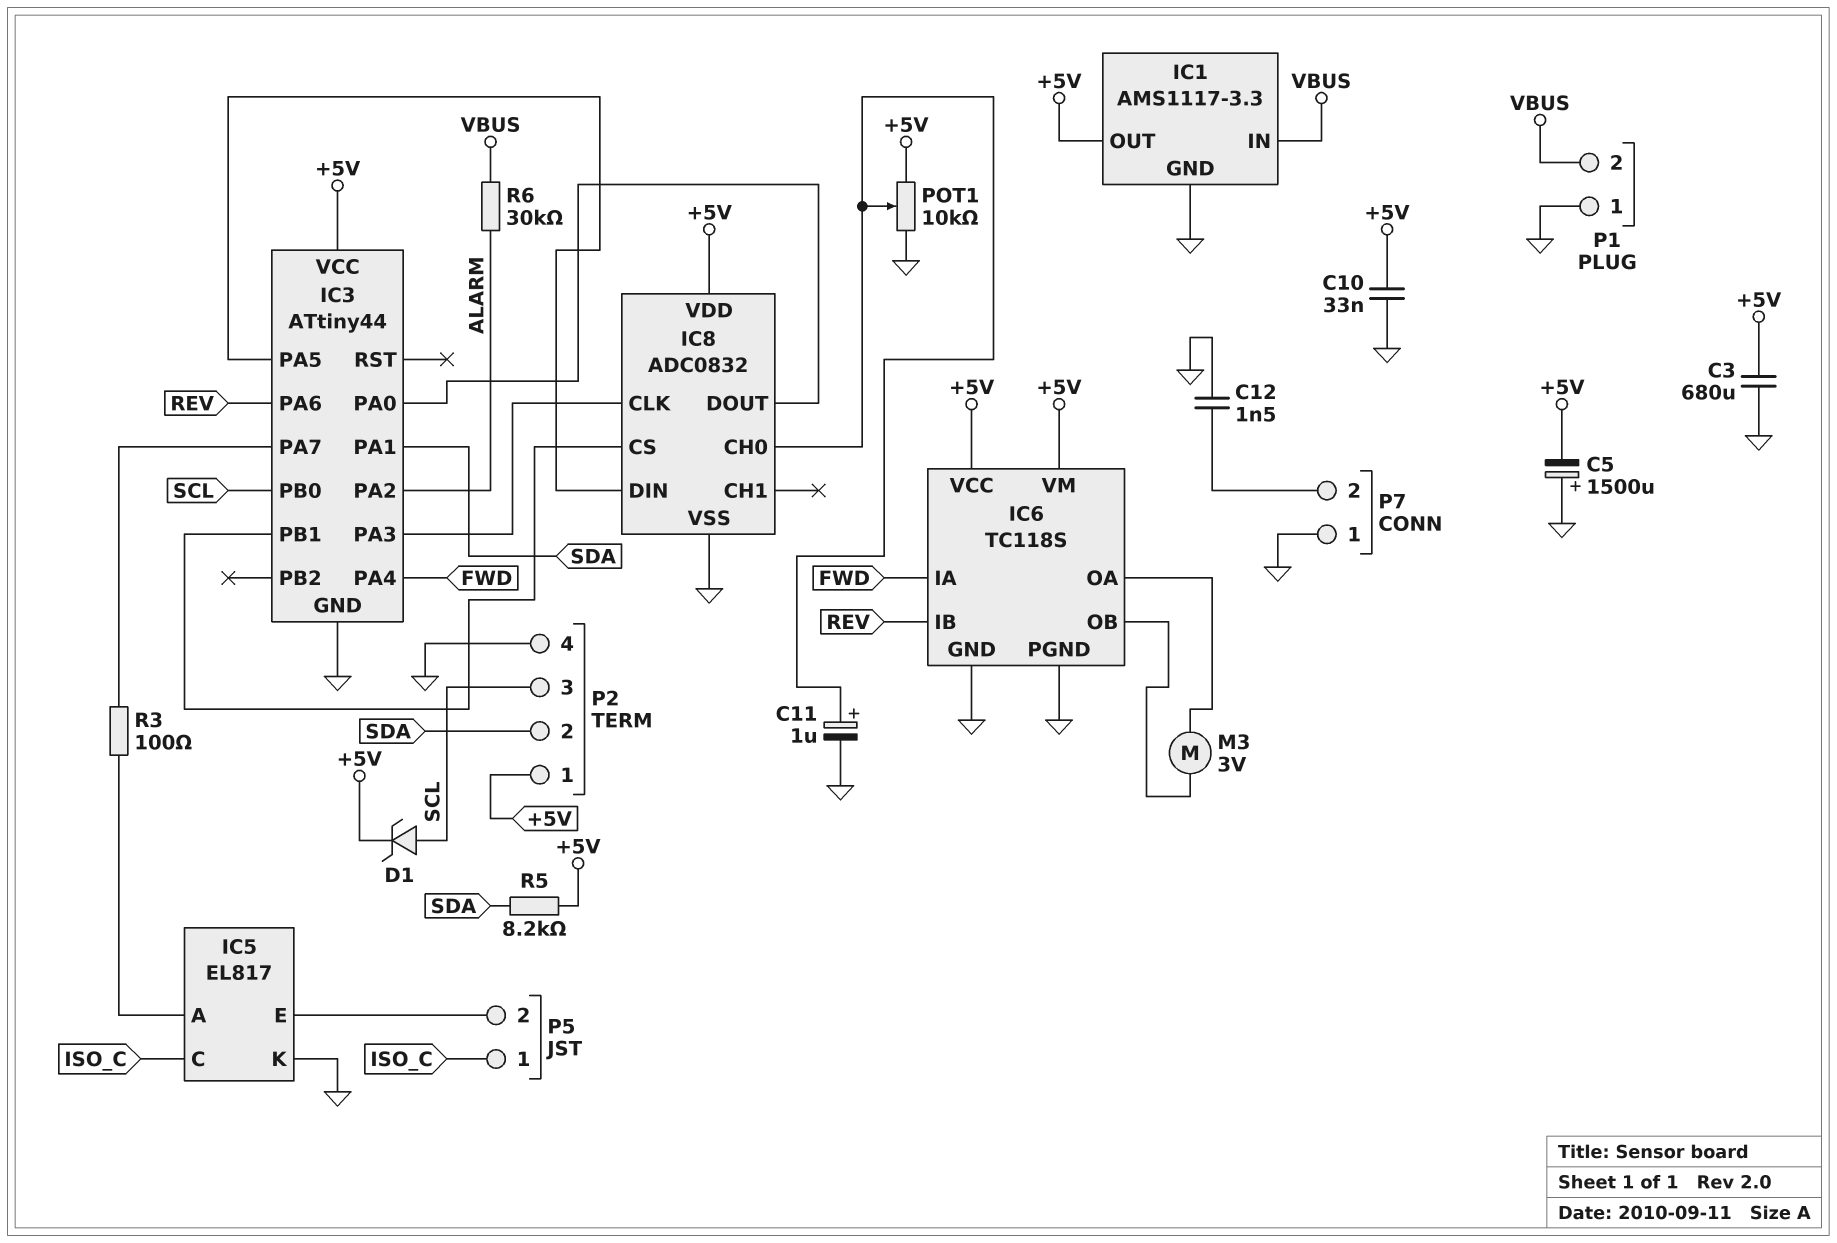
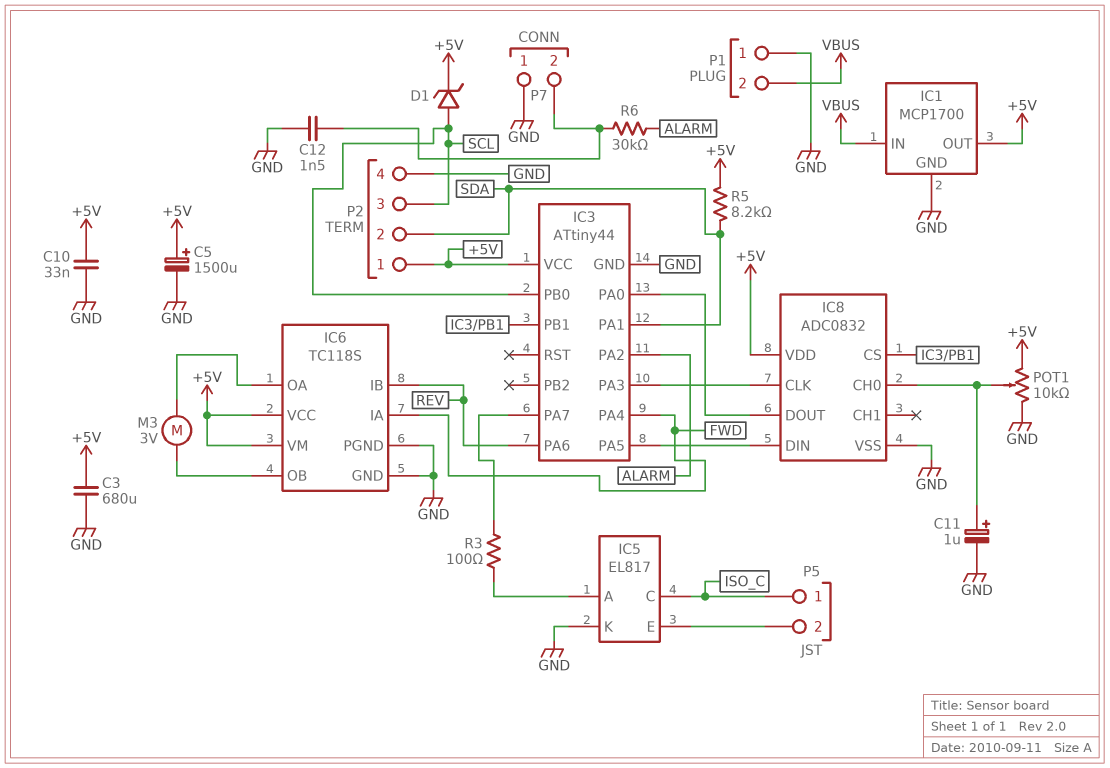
C5: 1500uF (plus GND, minus +5V) -> 1500uF (plus +5V, minus GND)
IC1: AMS1117-3.3 -> MCP1700
R6: 30k (ALARM, VBUS) -> 30k (ALARM, P7/2)

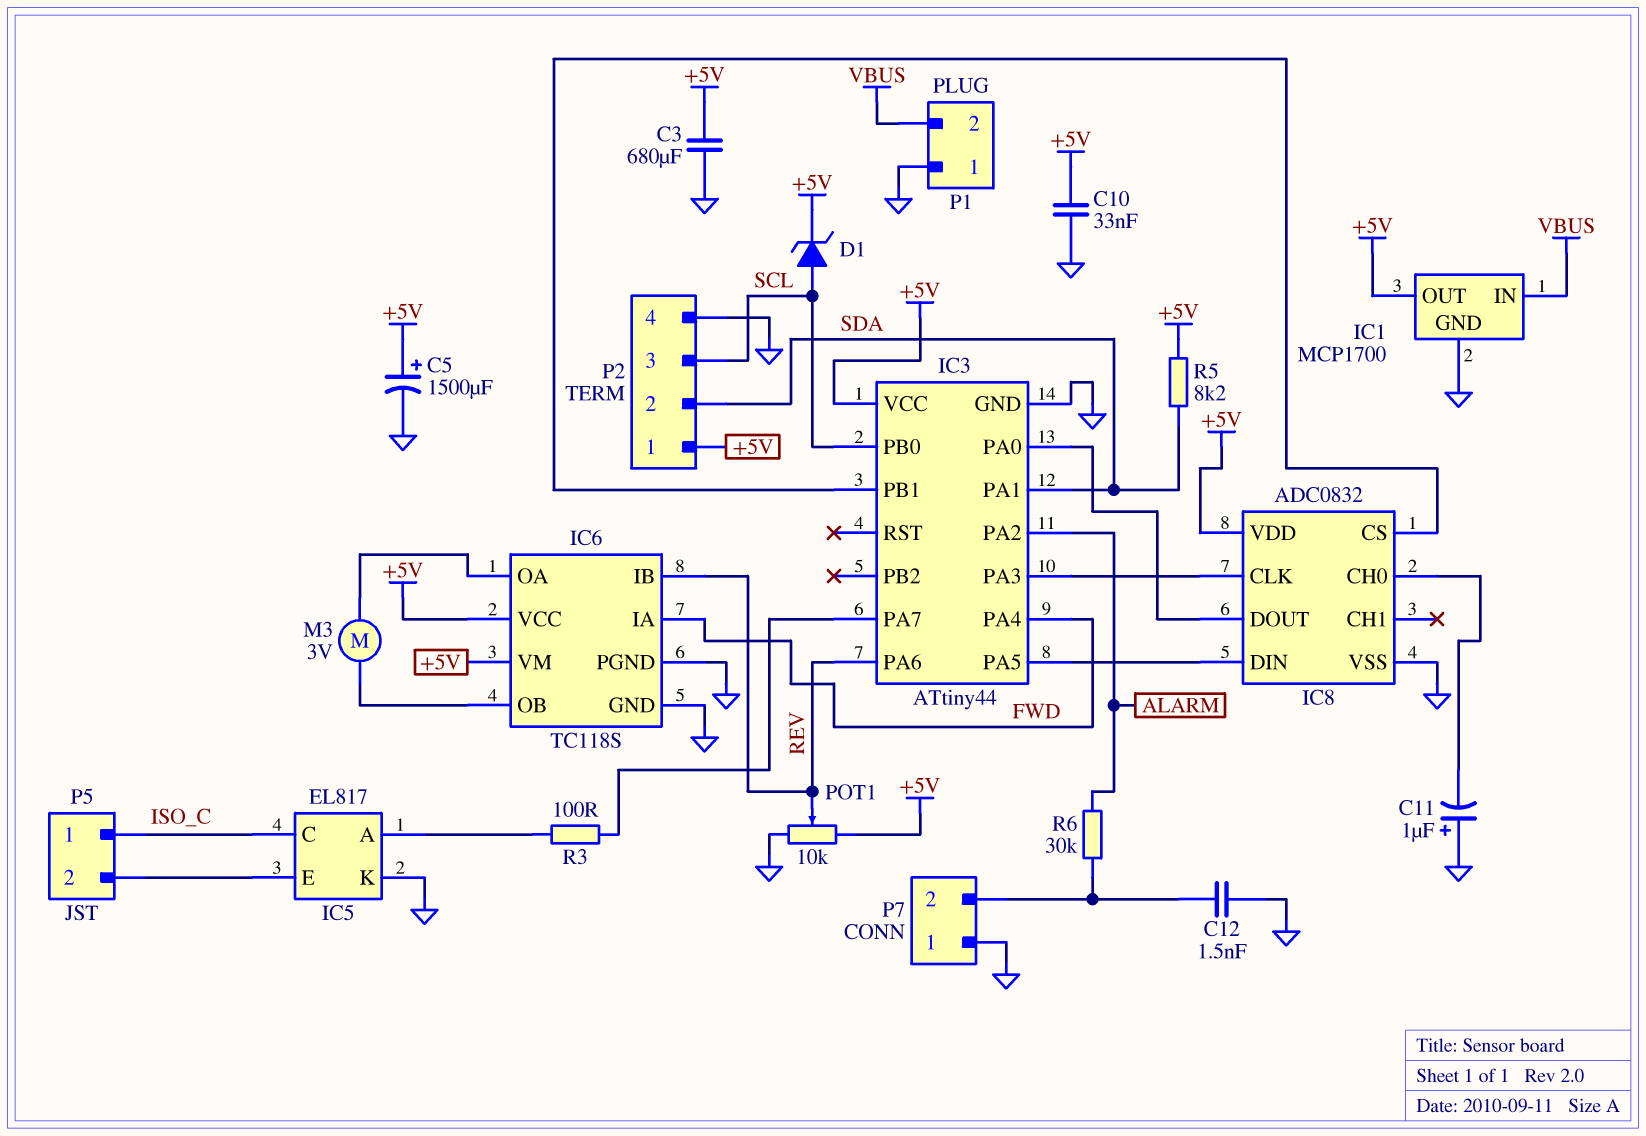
C11: 1uF (plus IC8/CH0, minus GND) -> 1uF (plus GND, minus IC8/CH0)
POT1: 10k (+5V, GND, wiper IC8/CH0) -> 10k (+5V, GND, wiper REV)

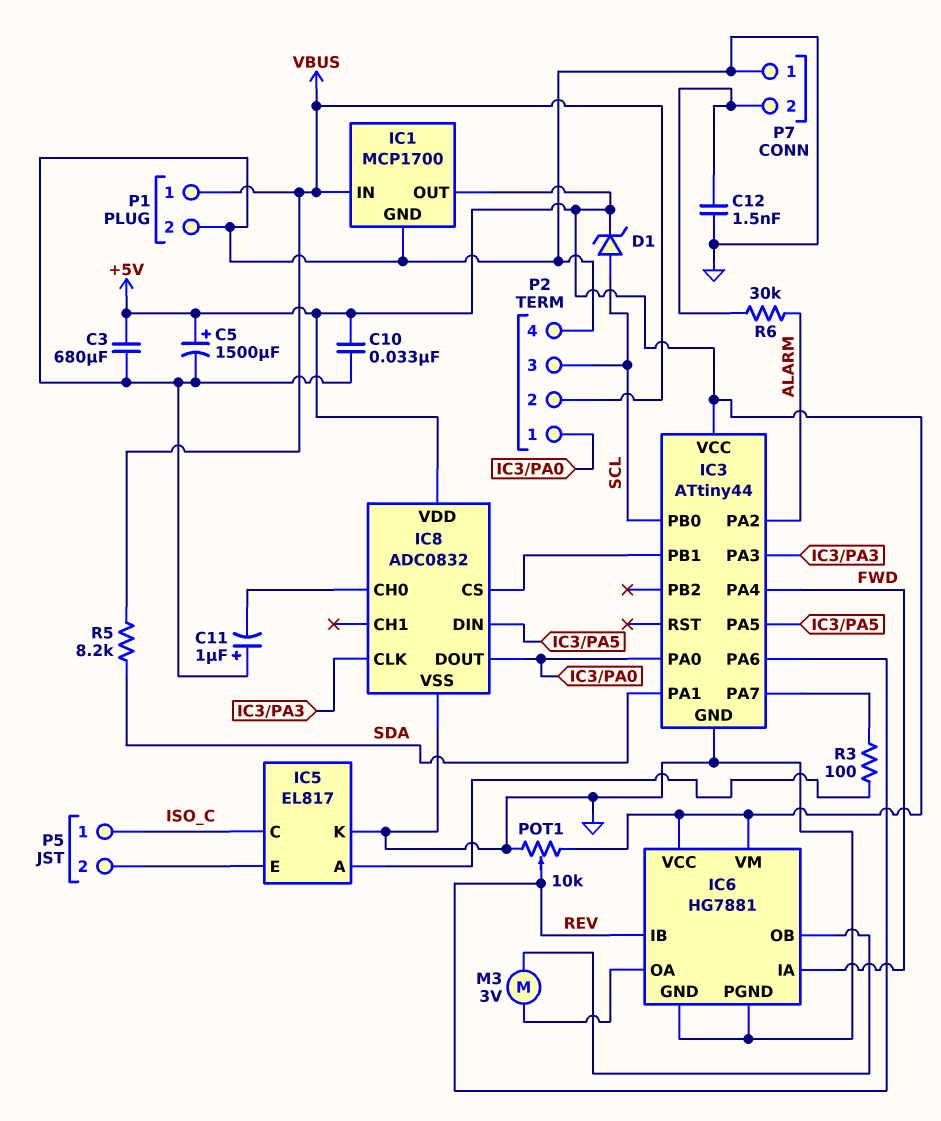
IC6: TC118S -> HG7881
P1 pin 1: GND -> VBUS
P1 pin 2: VBUS -> GND
P2 pin 1: +5V -> IC3/PA0
P2 pin 2: SDA -> VBUS
R5: 8.2k (+5V, SDA) -> 8.2k (SDA, VBUS)

